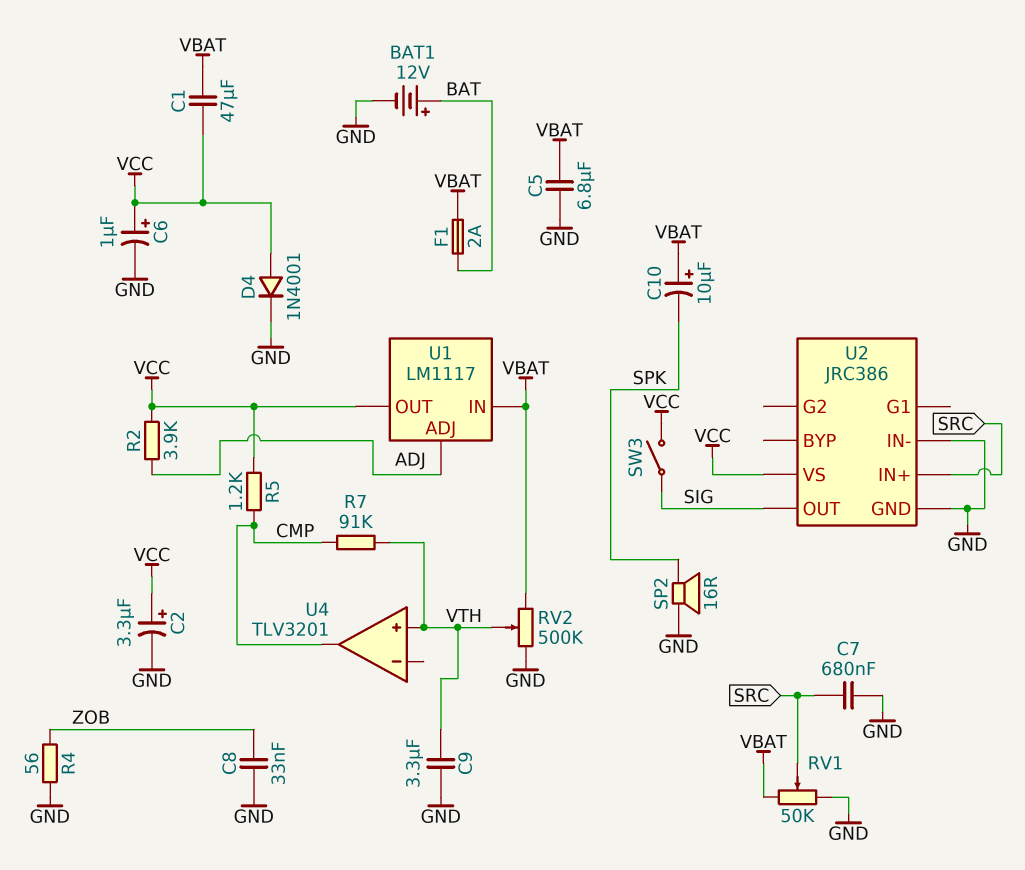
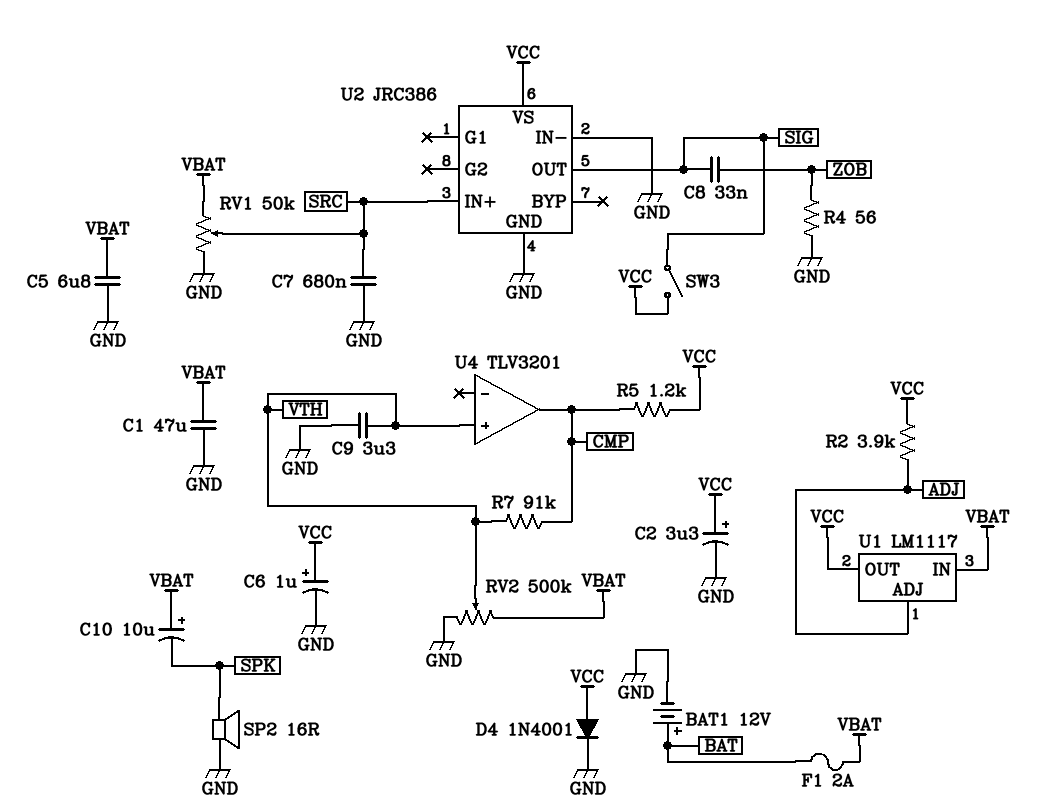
C1: 47uF (VBAT, VCC) -> 47uF (GND, VBAT)
C8: 33nF (GND, ZOB) -> 33nF (SIG, ZOB)

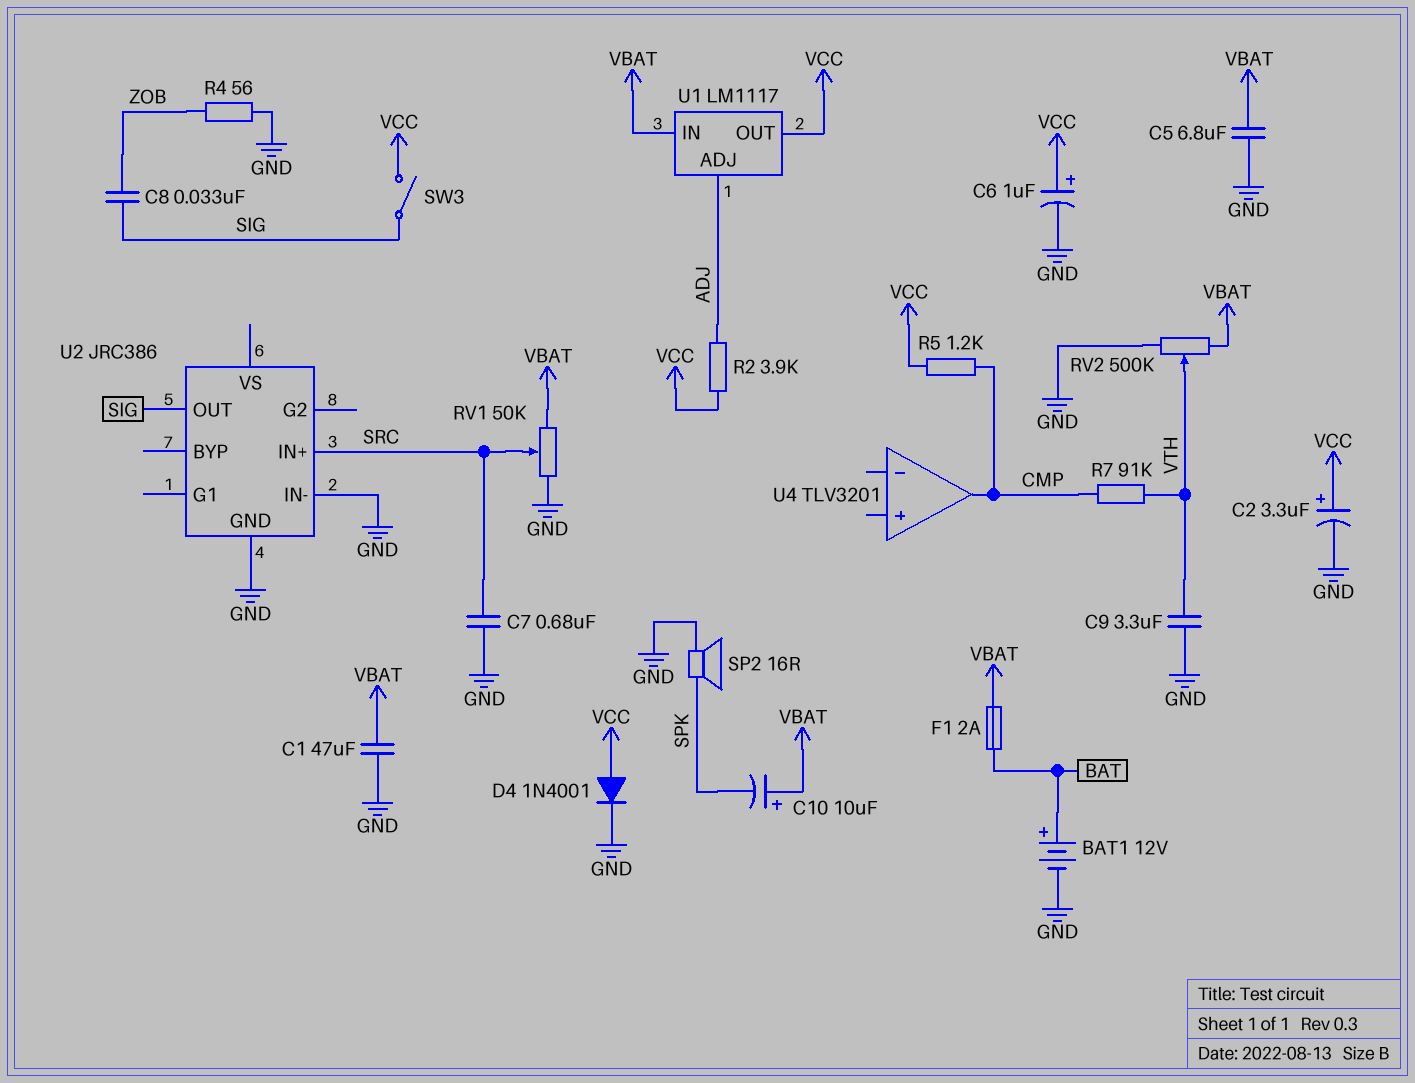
U2 pin VS: VCC -> none
U4 pin in+: VTH -> none

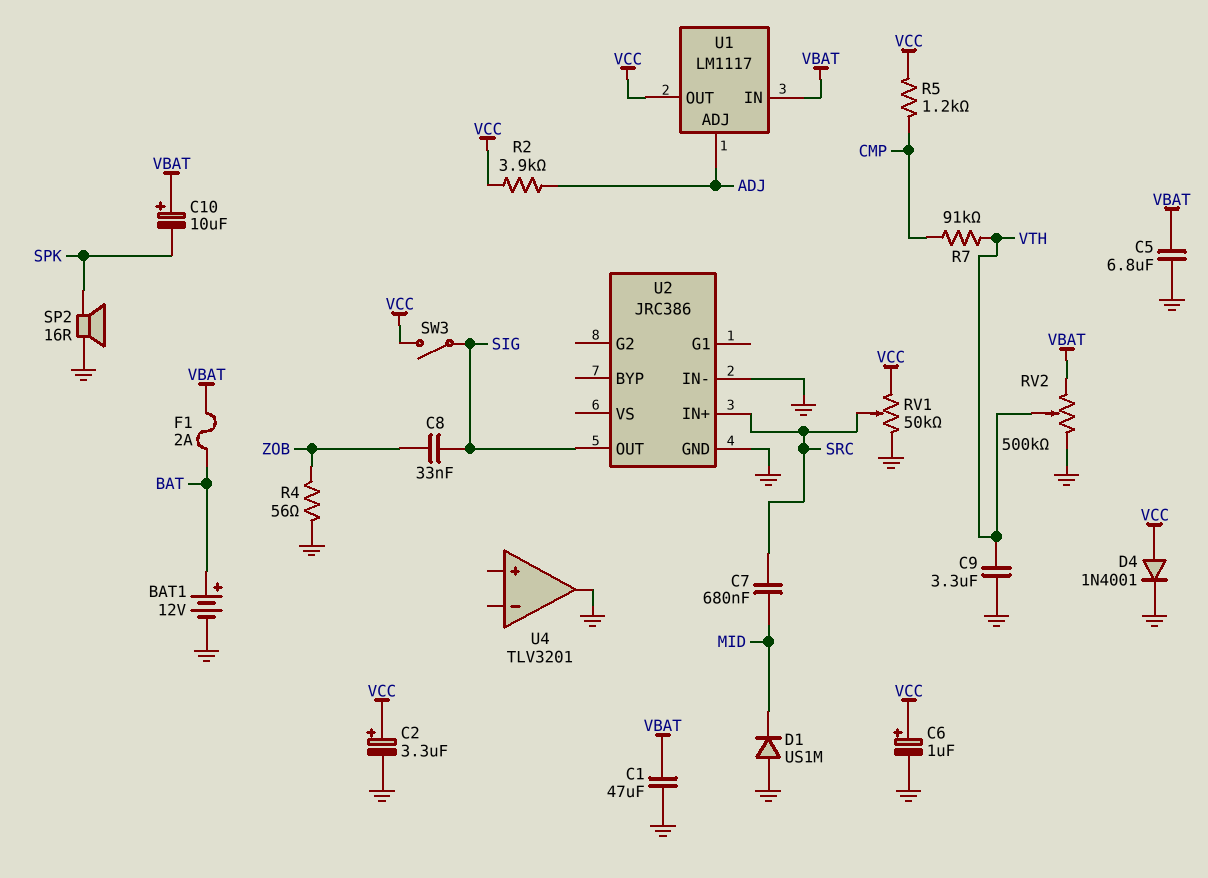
C7: 680nF (GND, SRC) -> 680nF (MID, SRC)
D1: none -> diode US1M (A GND, K MID)
RV1: 50k (GND, VBAT, wiper SRC) -> 50k (GND, VCC, wiper SRC)
U4 pin out: CMP -> GND

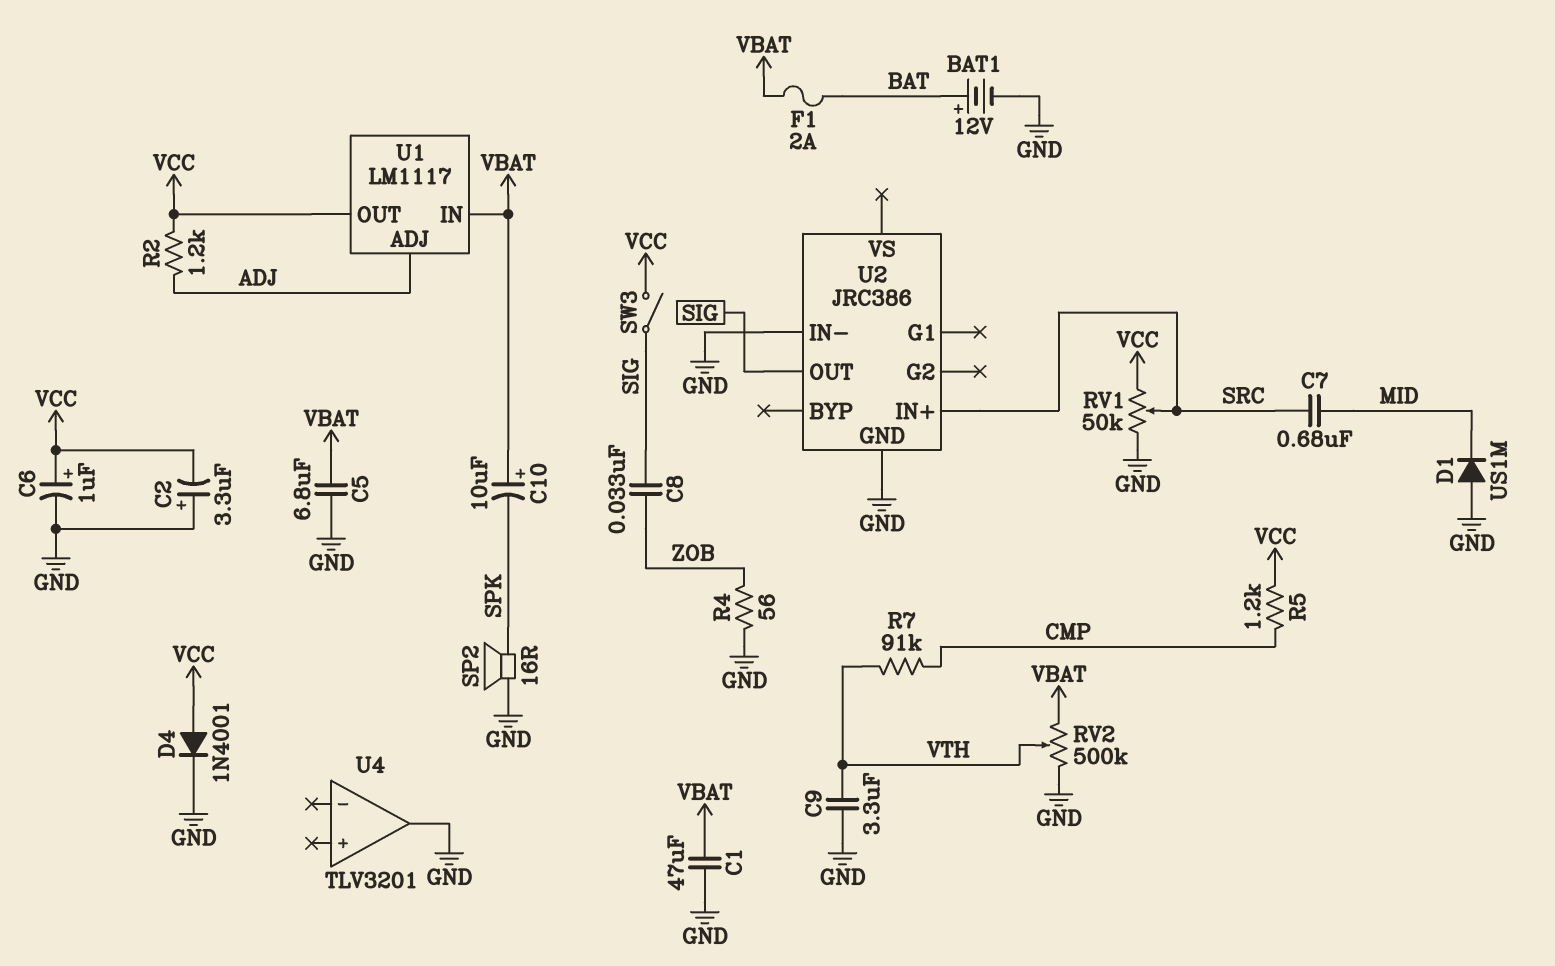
C2: 3.3uF (plus VCC, minus GND) -> 3.3uF (plus GND, minus VCC)
R2: 3.9k (ADJ, VCC) -> 1.2k (ADJ, VCC)

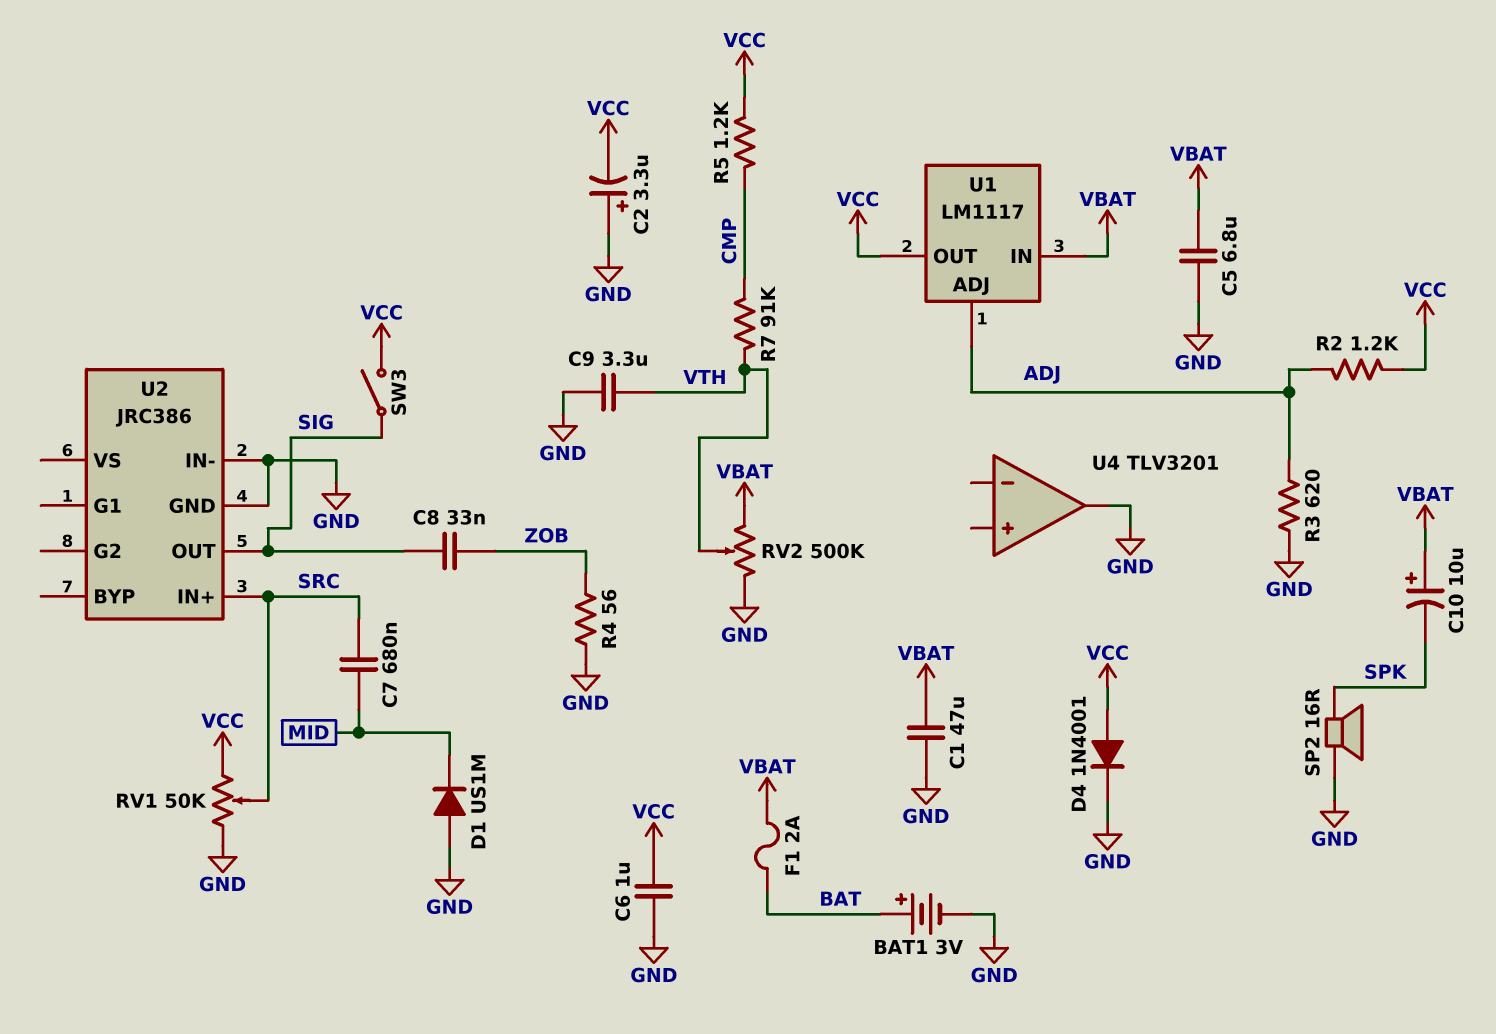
BAT1: 12V (plus BAT, minus GND) -> 3V (plus BAT, minus GND)
C6: 1uF (plus VCC, minus GND) -> 1uF (GND, VCC)
R3: none -> 620 (ADJ, GND)

